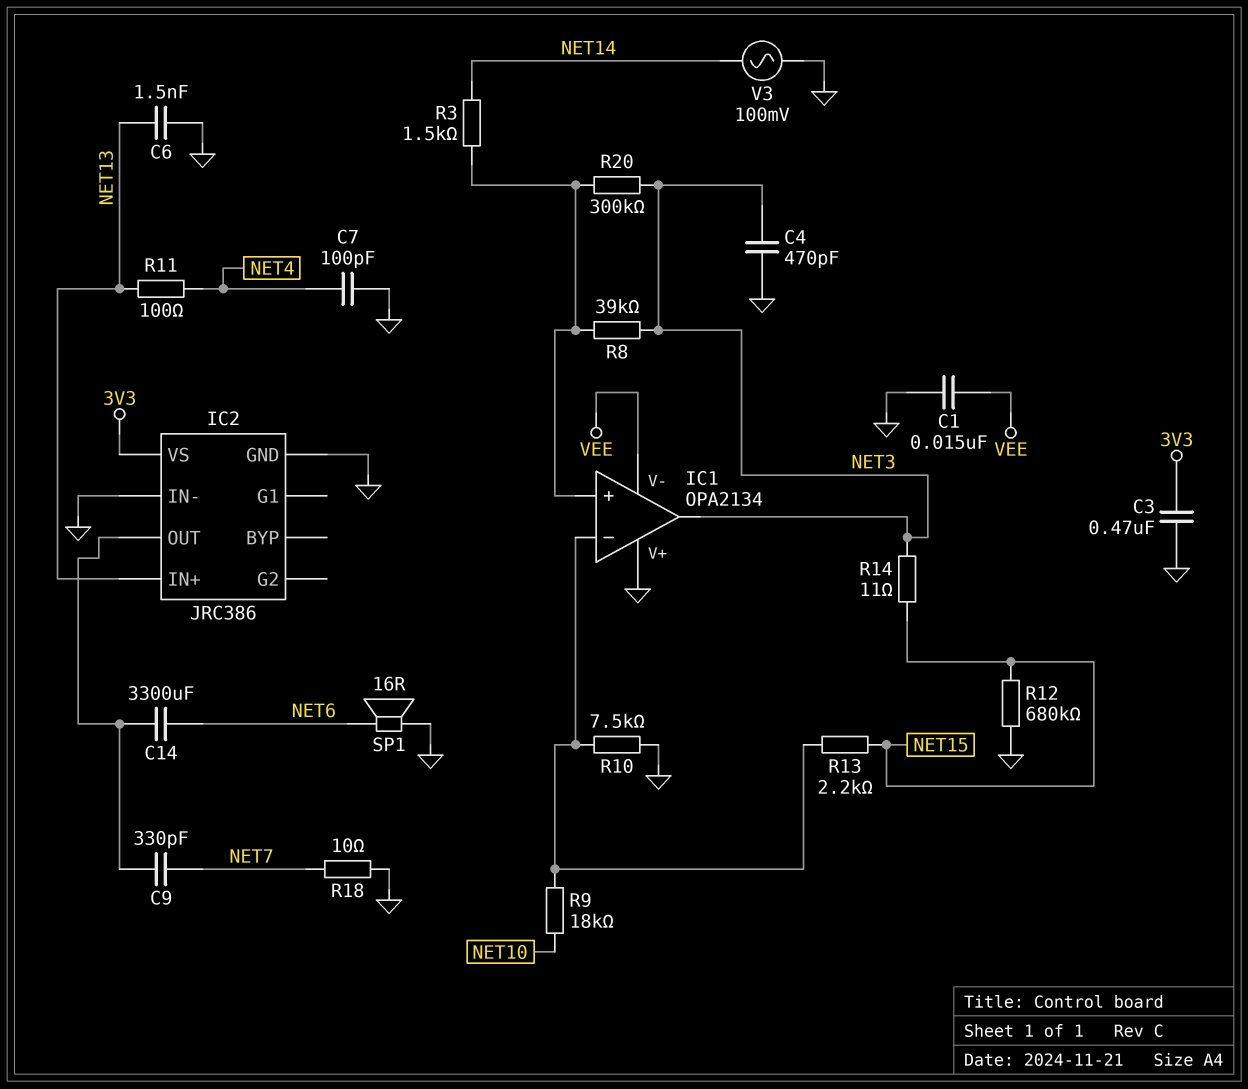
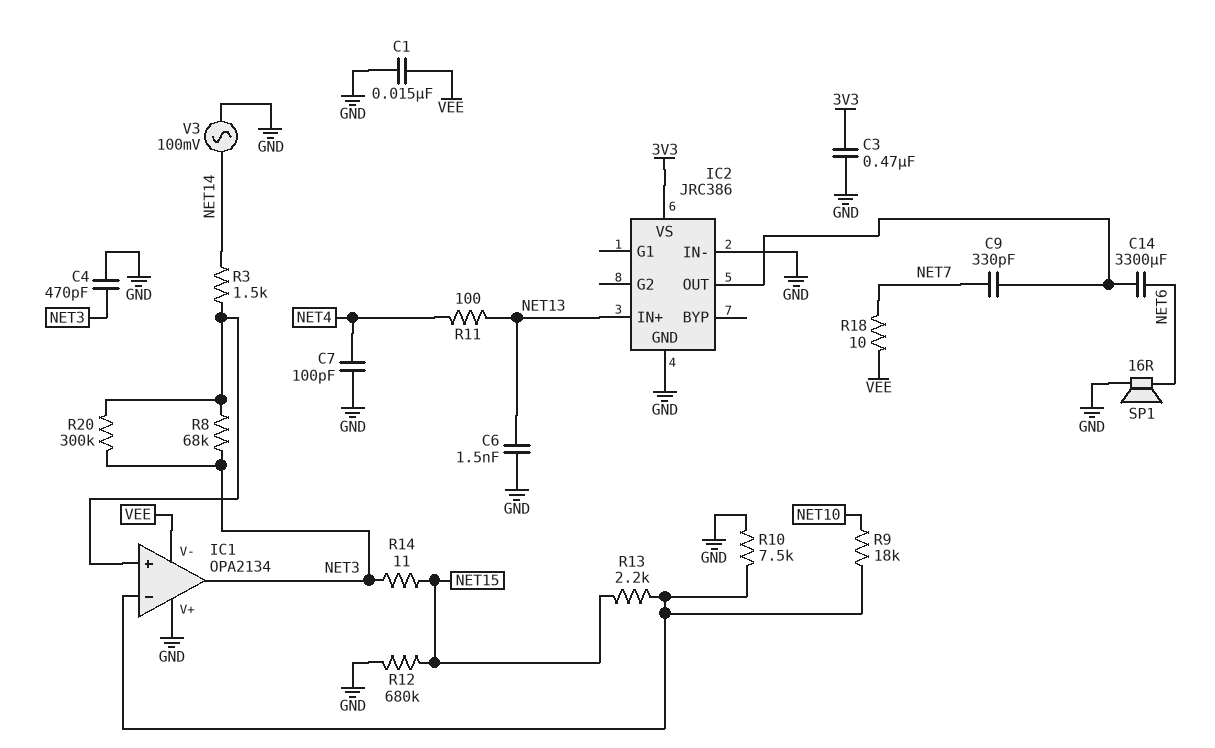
R8: 39k (IC1/in+, NET3) -> 68k (IC1/in+, NET3)
R18: 10 (GND, NET7) -> 10 (NET7, VEE)

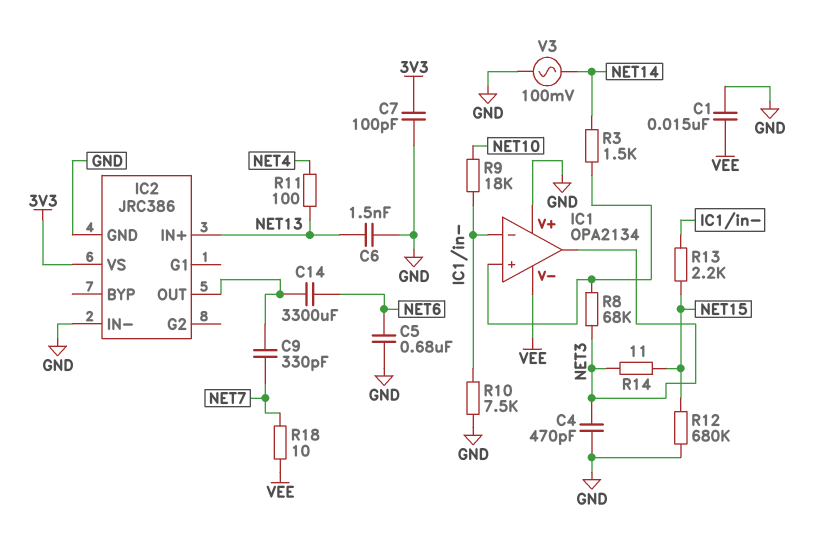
C3: 470nF (3V3, GND) -> none
C5: none -> 680nF (GND, NET6)
C7: 100pF (GND, NET4) -> 100pF (3V3, GND)
R20: 300k (IC1/in+, NET3) -> none
SP1: speaker 16R (GND, NET6) -> none

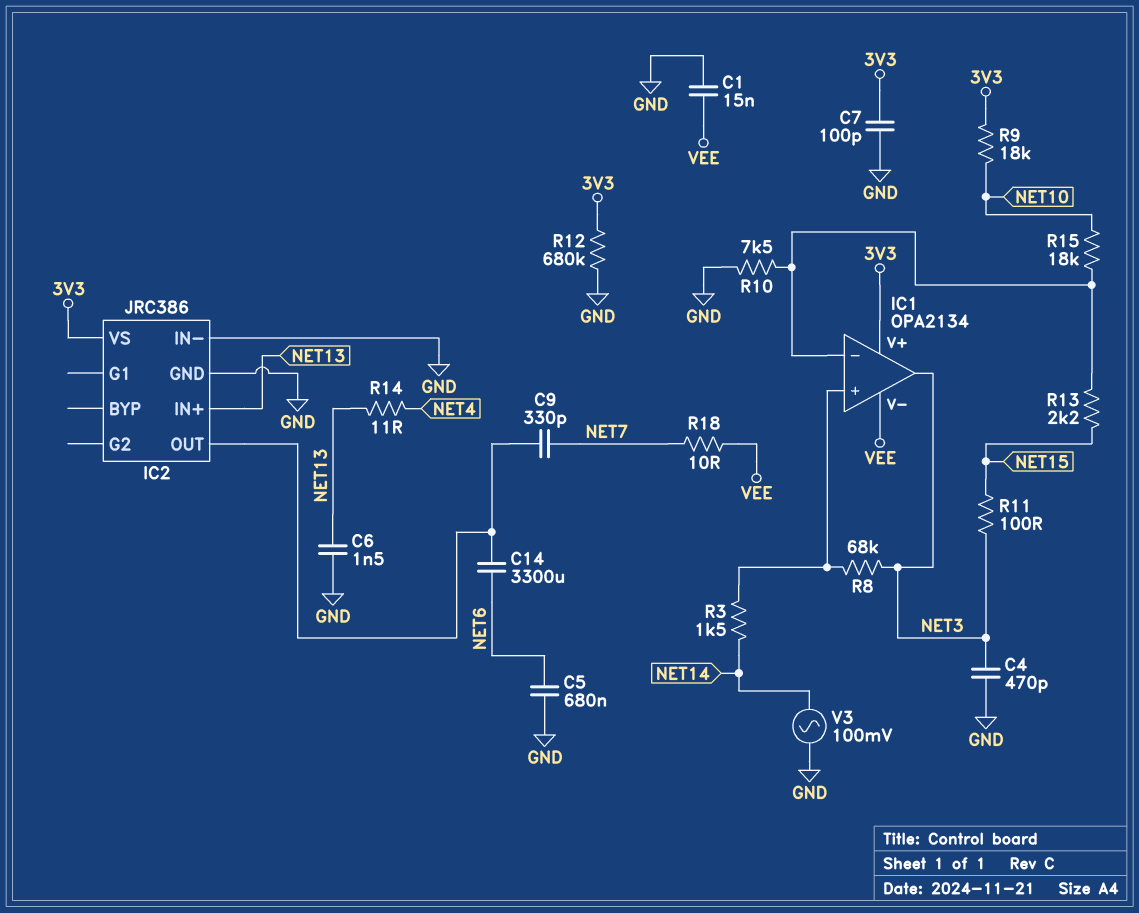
IC1 pin V+: GND -> 3V3
R9: 18k (IC1/in-, NET10) -> 18k (3V3, NET10)
R11: 100 (NET4, NET13) -> 100 (NET3, NET15)
R12: 680k (GND, NET15) -> 680k (3V3, GND)
R14: 11 (NET3, NET15) -> 11 (NET4, NET13)
R15: none -> 18k (IC1/in-, NET10)

